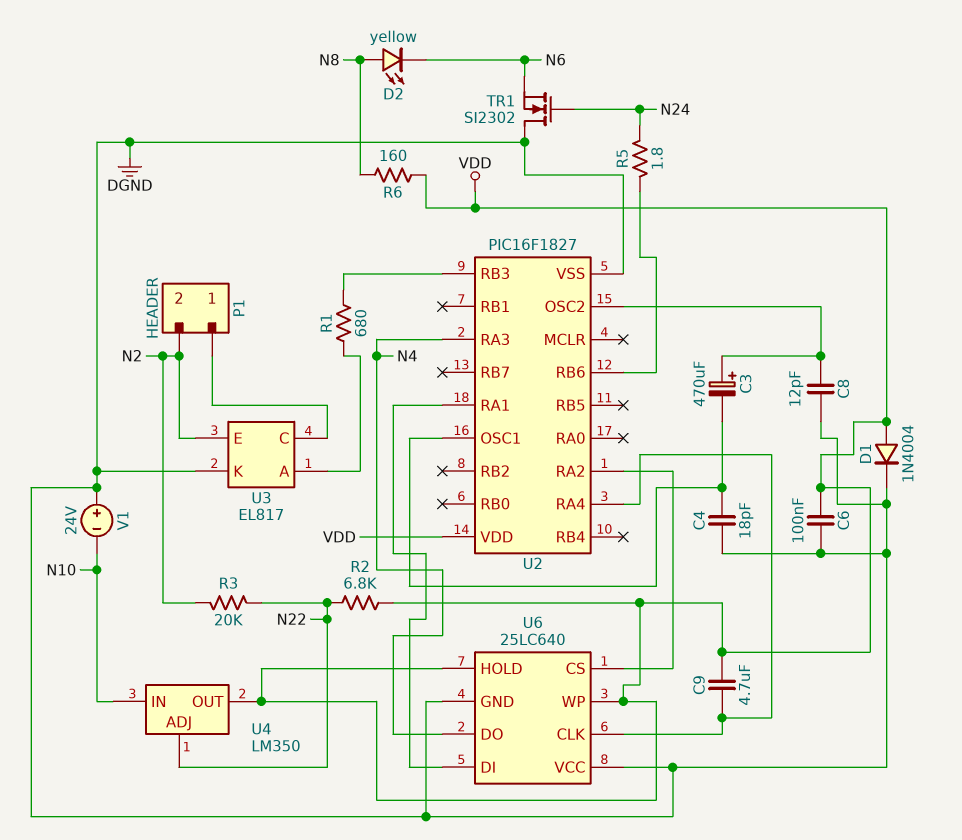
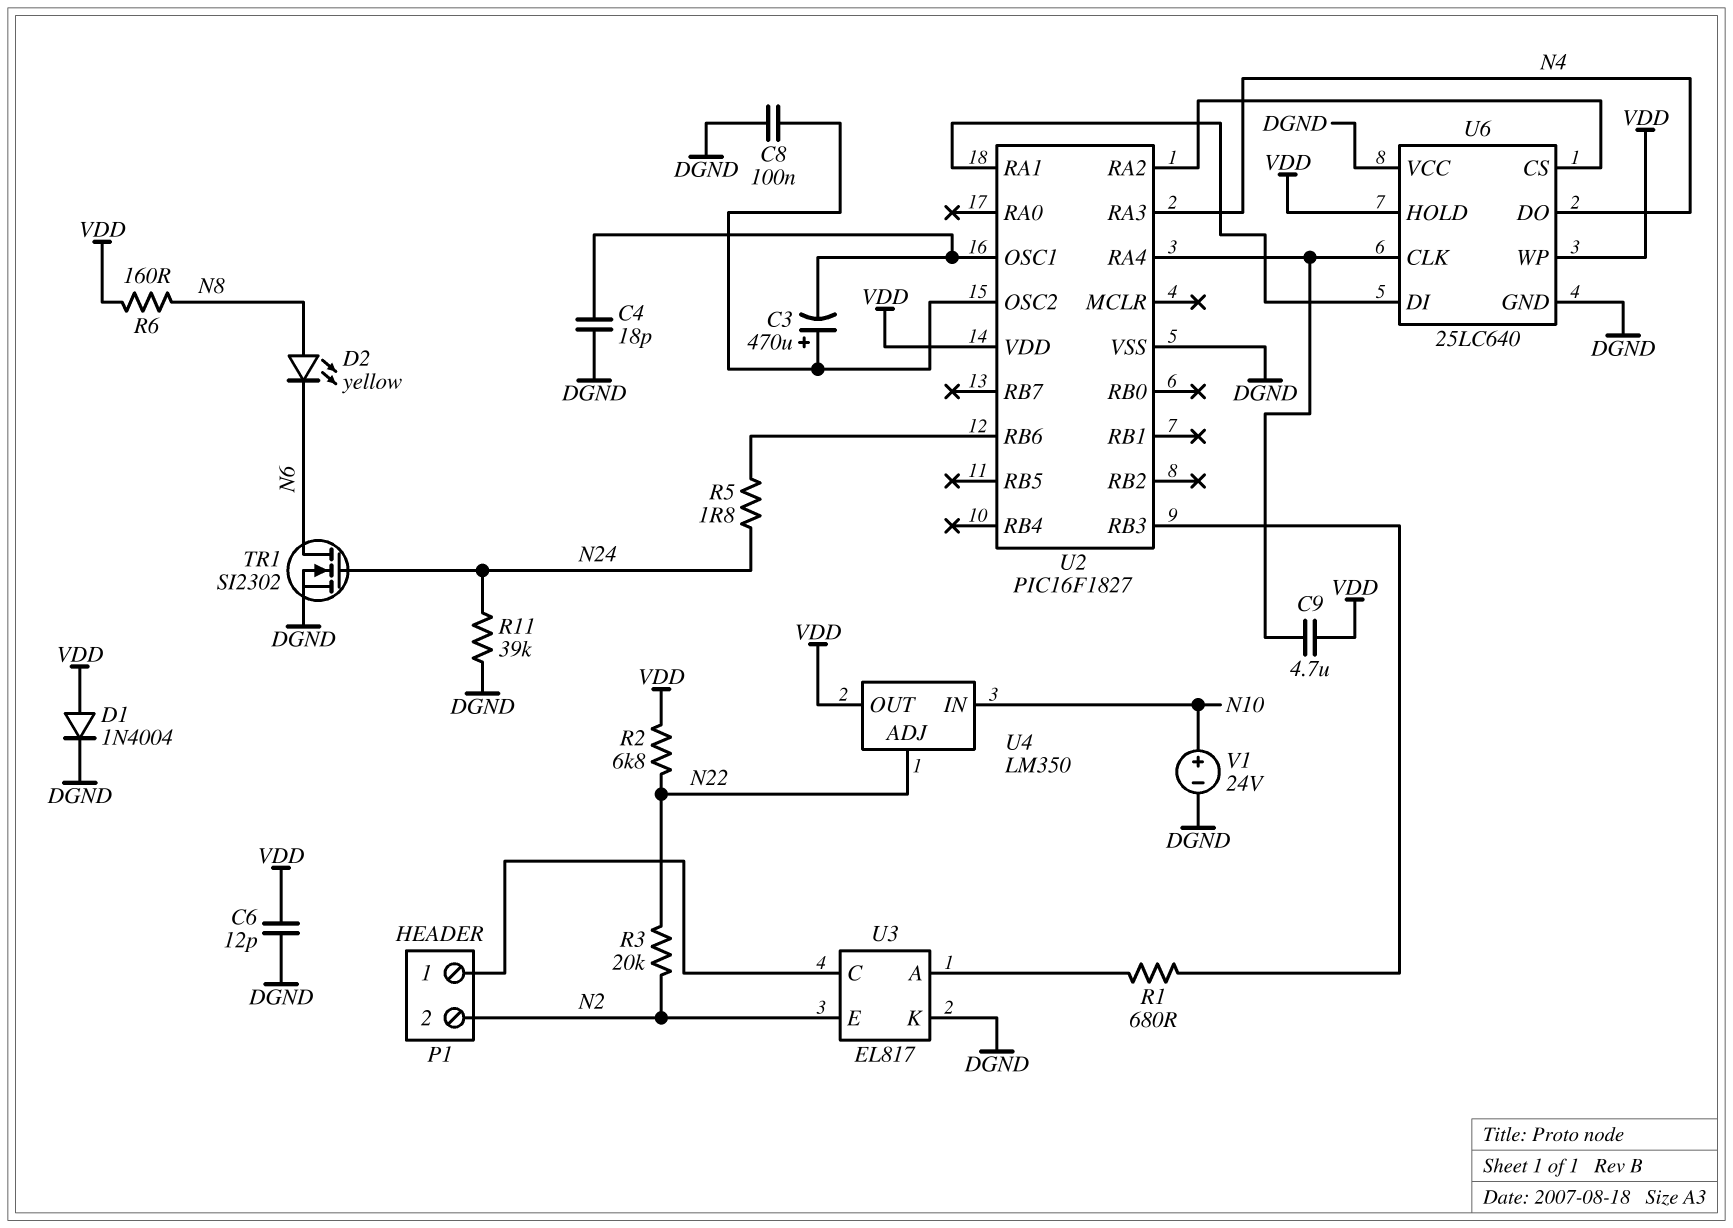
C6: 100nF (DGND, VDD) -> 12pF (DGND, VDD)
C8: 12pF (DGND, U2/OSC2) -> 100nF (DGND, U2/OSC2)
R11: none -> 39k (DGND, N24)
TR1: NMOS SI2302 (G N24, D DGND, S N6) -> NMOS SI2302 (G N24, D N6, S DGND)
V1: 24V (plus DGND, minus N10) -> 24V (plus N10, minus DGND)

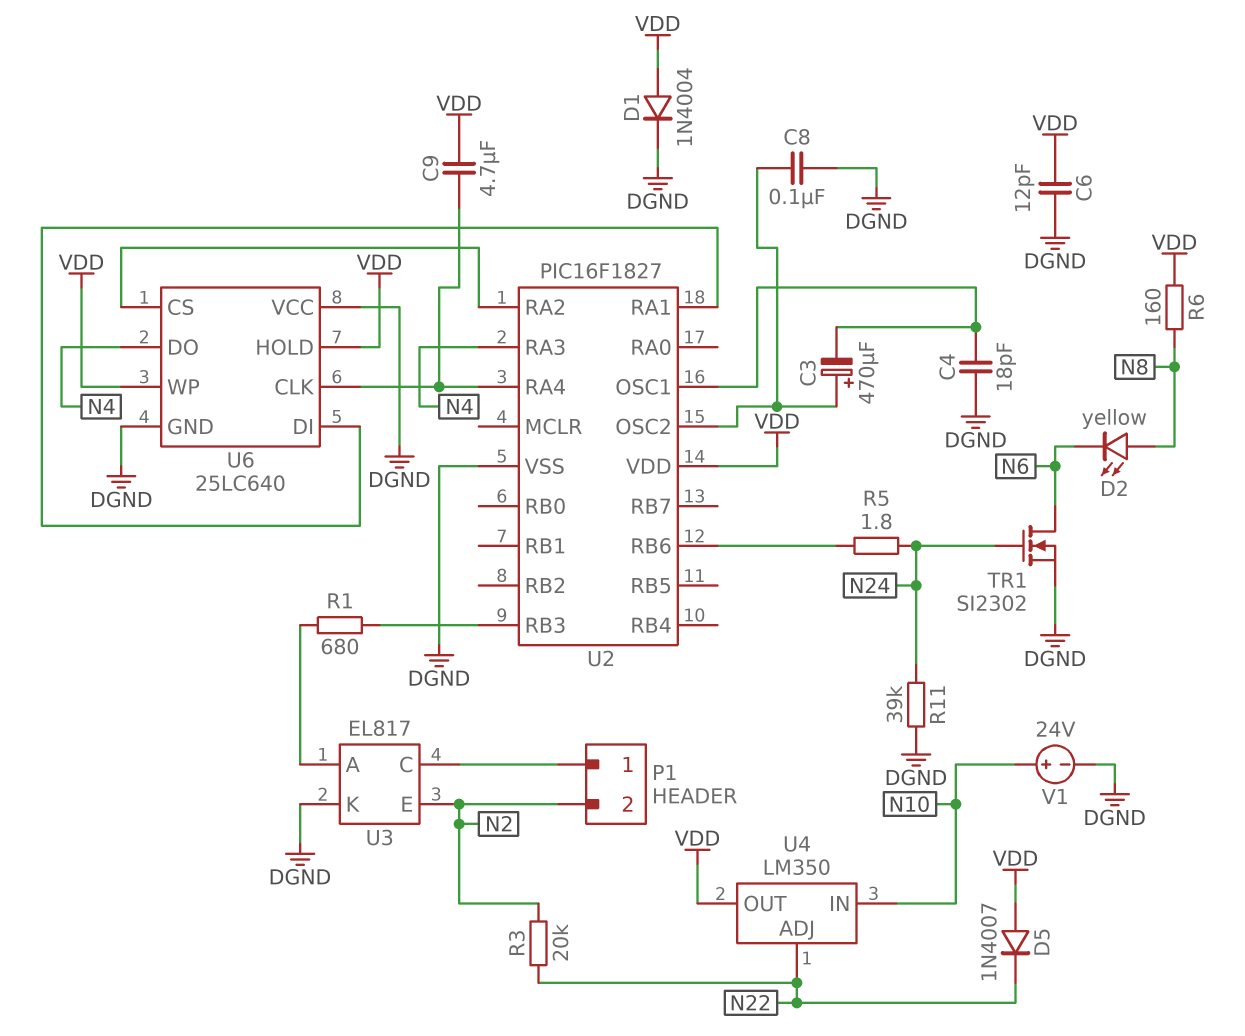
D5: none -> diode 1N4007 (A VDD, K N22)
R2: 6.8k (N22, VDD) -> none

